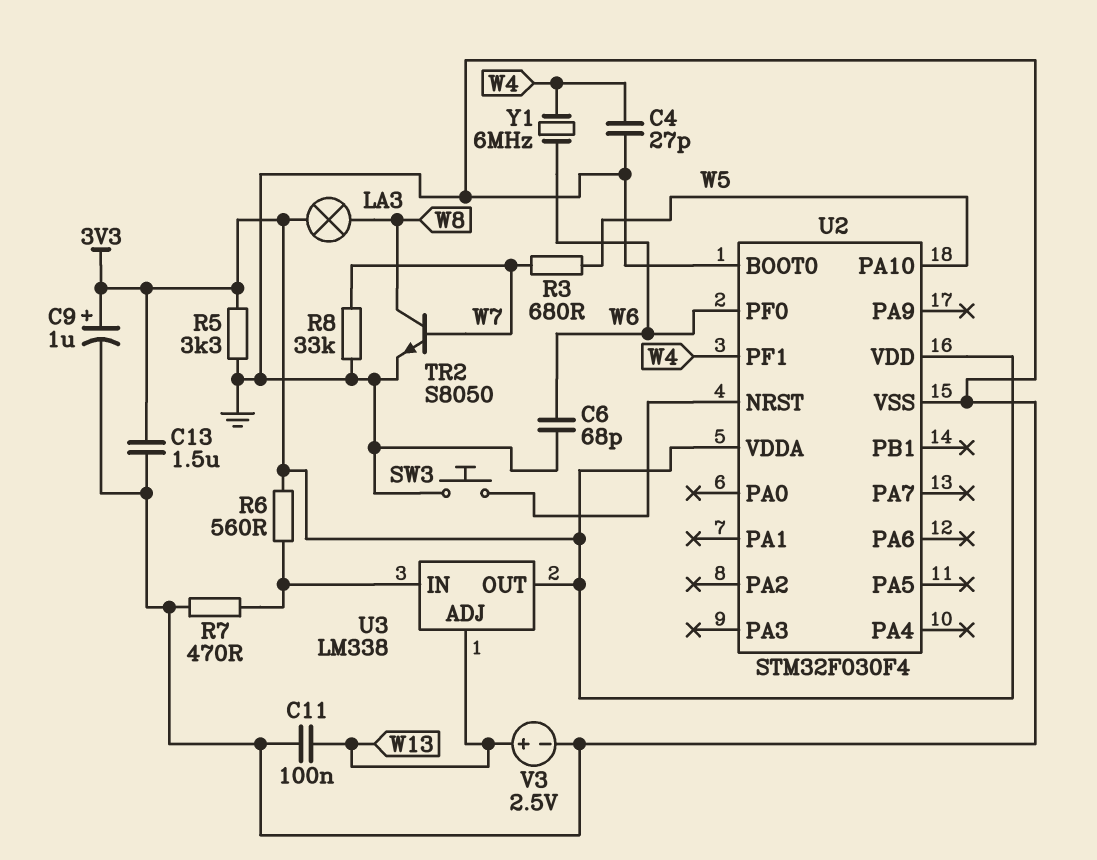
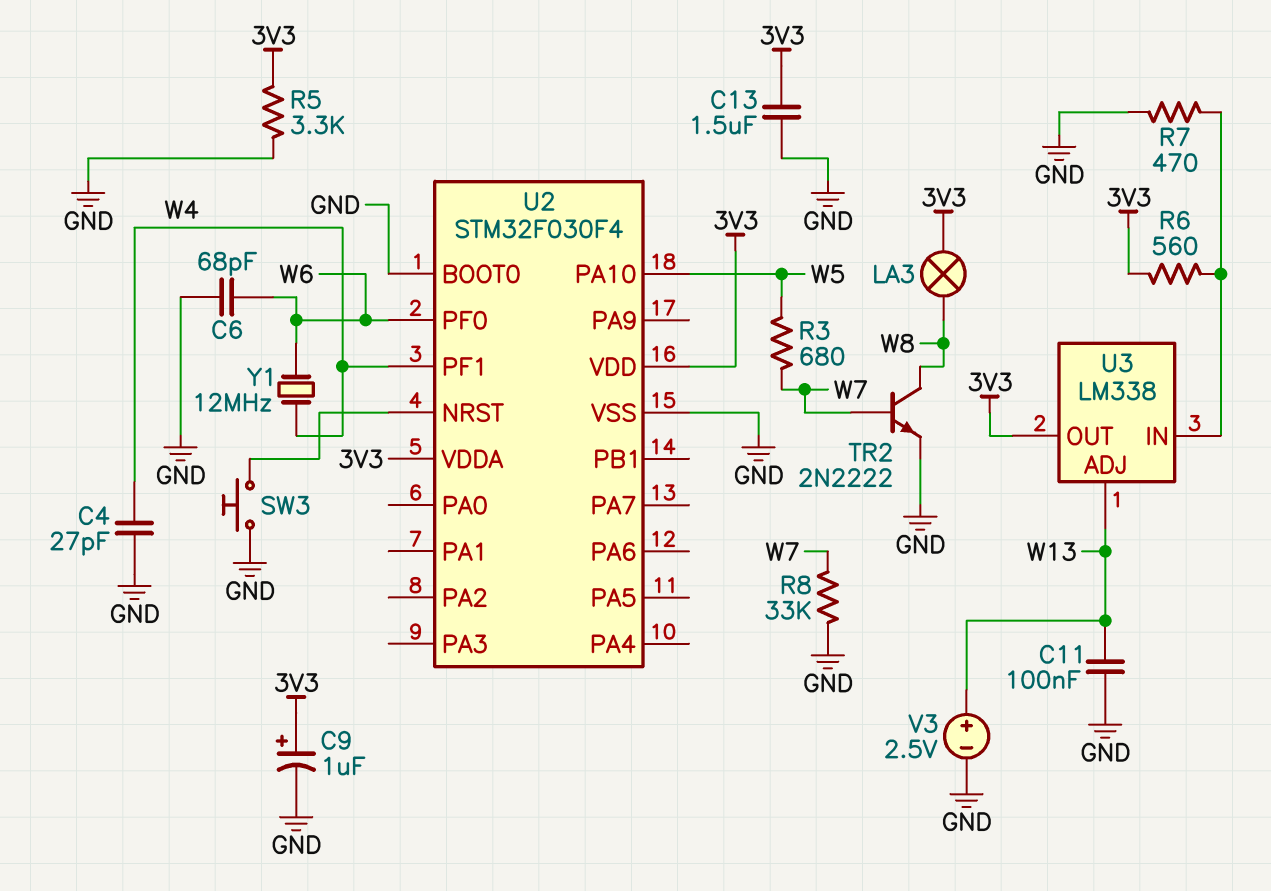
TR2: NPN S8050 (B W7, C W8, E GND) -> NPN 2N2222 (B W7, C W8, E GND)
Y1: 6MHz (W4, W6) -> 12MHz (W4, W6)

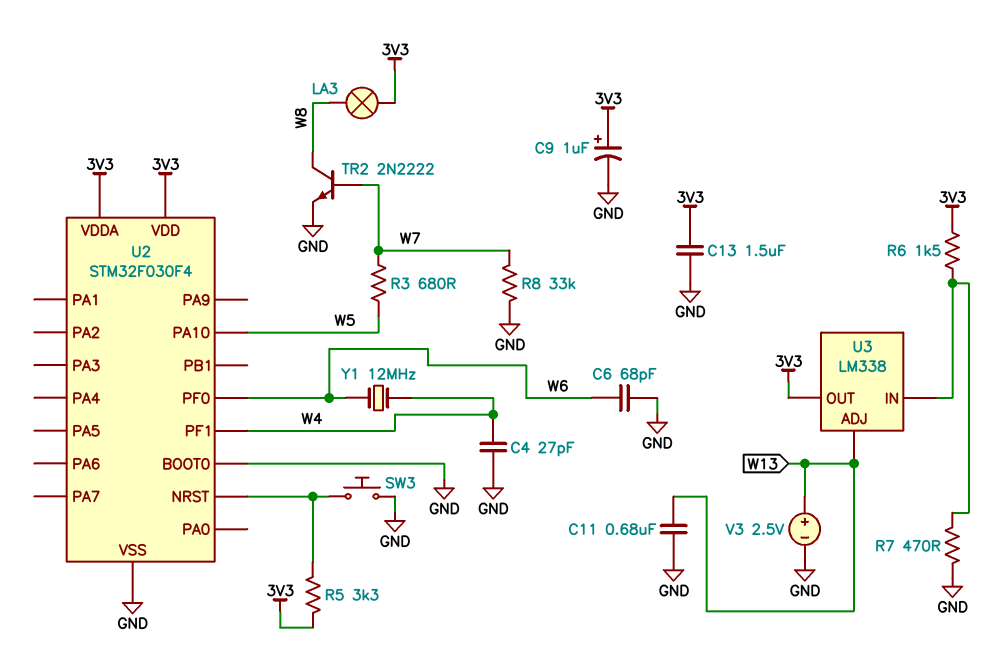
C11: 100nF (GND, W13) -> 680nF (GND, W13)
R5: 3.3k (3V3, GND) -> 3.3k (3V3, U2/NRST)
R6: 560 (3V3, U3/IN) -> 1.5k (3V3, U3/IN)

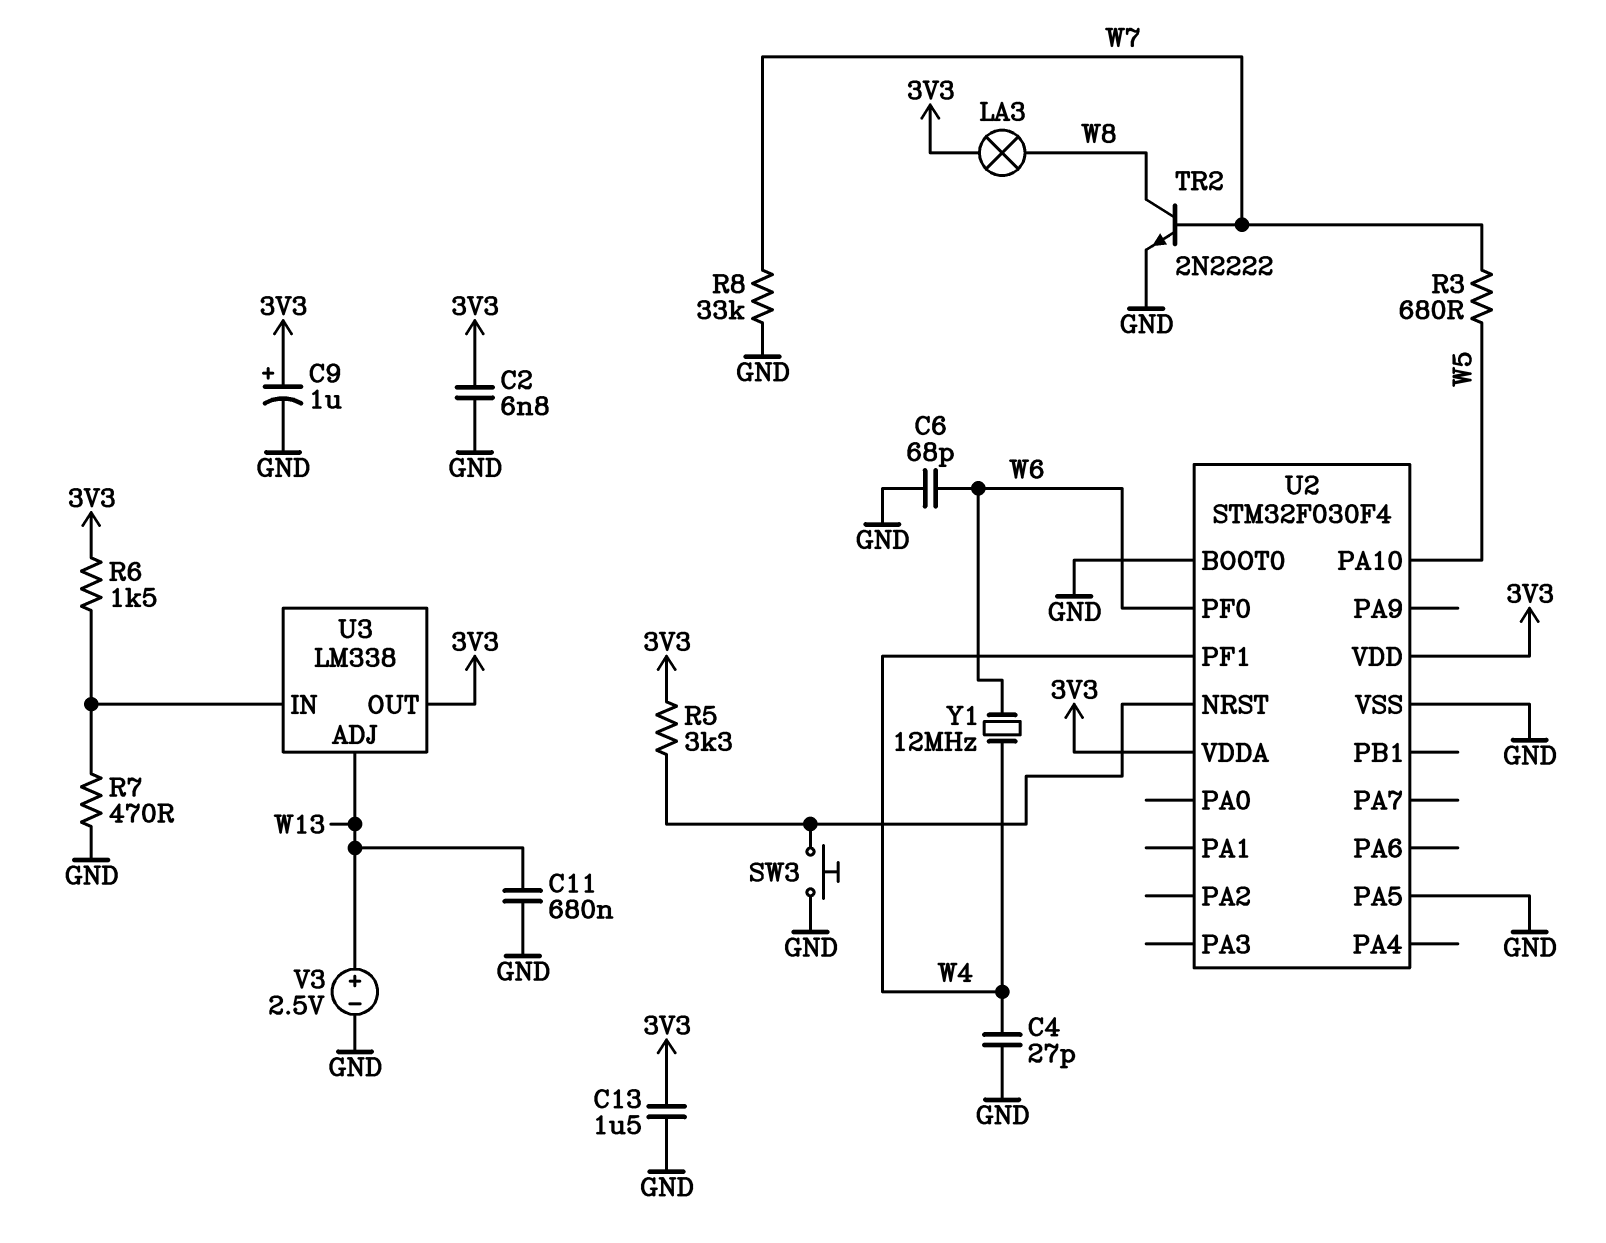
C2: none -> 6.8nF (3V3, GND)
U2 pin PA5: none -> GND

